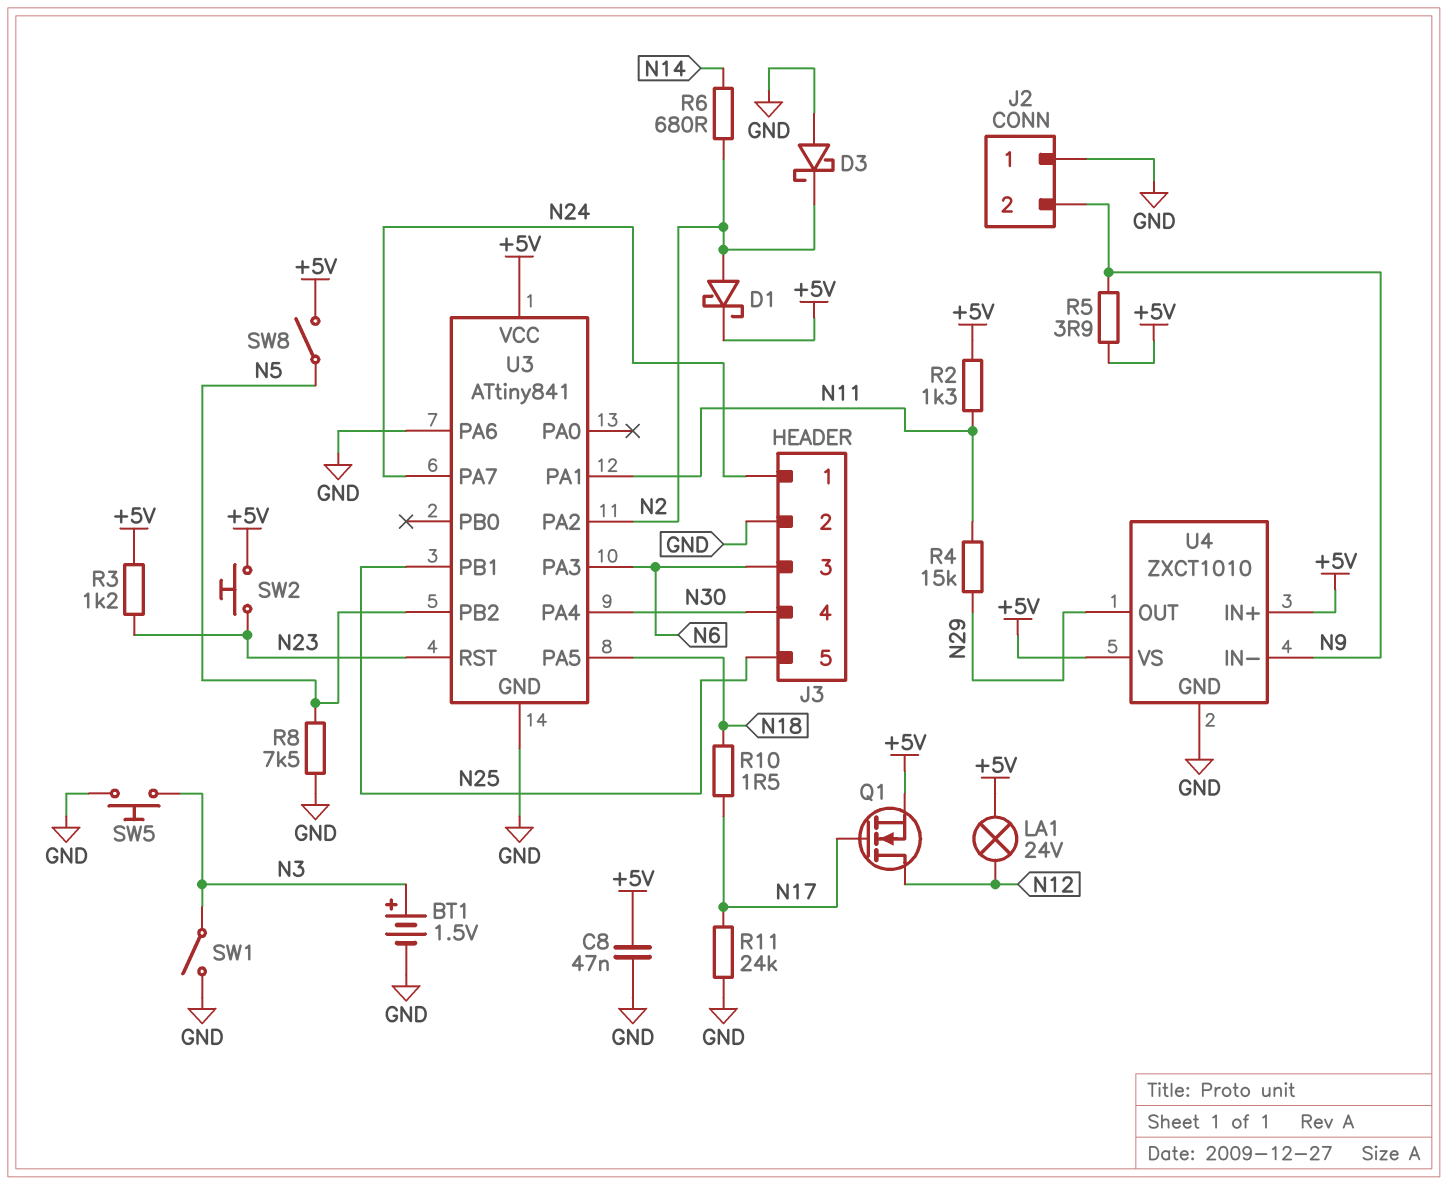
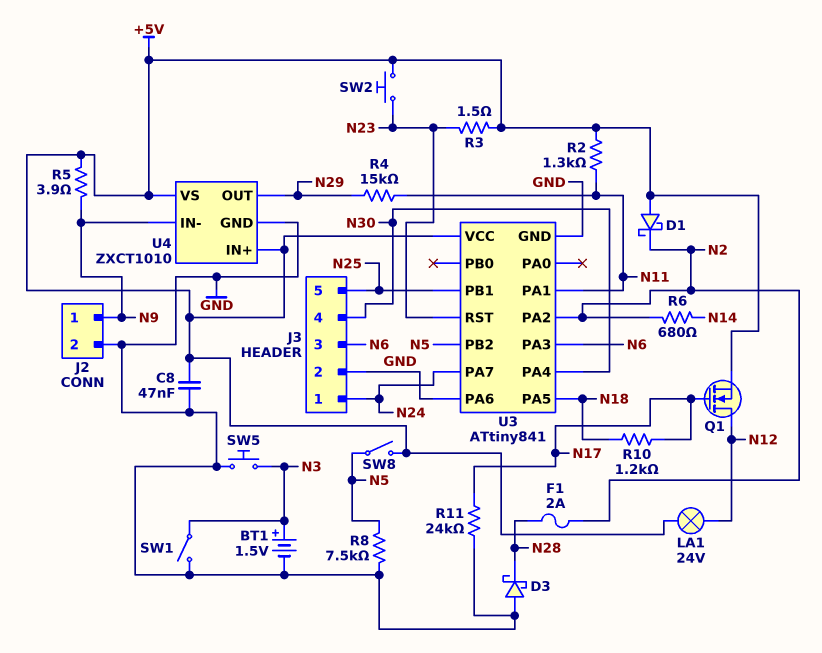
D1: schottky (A N2, K +5V) -> schottky (A +5V, K N2)
D3: schottky (A GND, K N2) -> schottky (A GND, K N28)
F1: none -> 2A (N2, N28)
J2 pin 1: GND -> N9
J2 pin 2: N9 -> GND
R3: 1.2k (+5V, N23) -> 1.5 (+5V, N23)
R10: 1.5 (N17, N18) -> 1.2k (N17, N18)

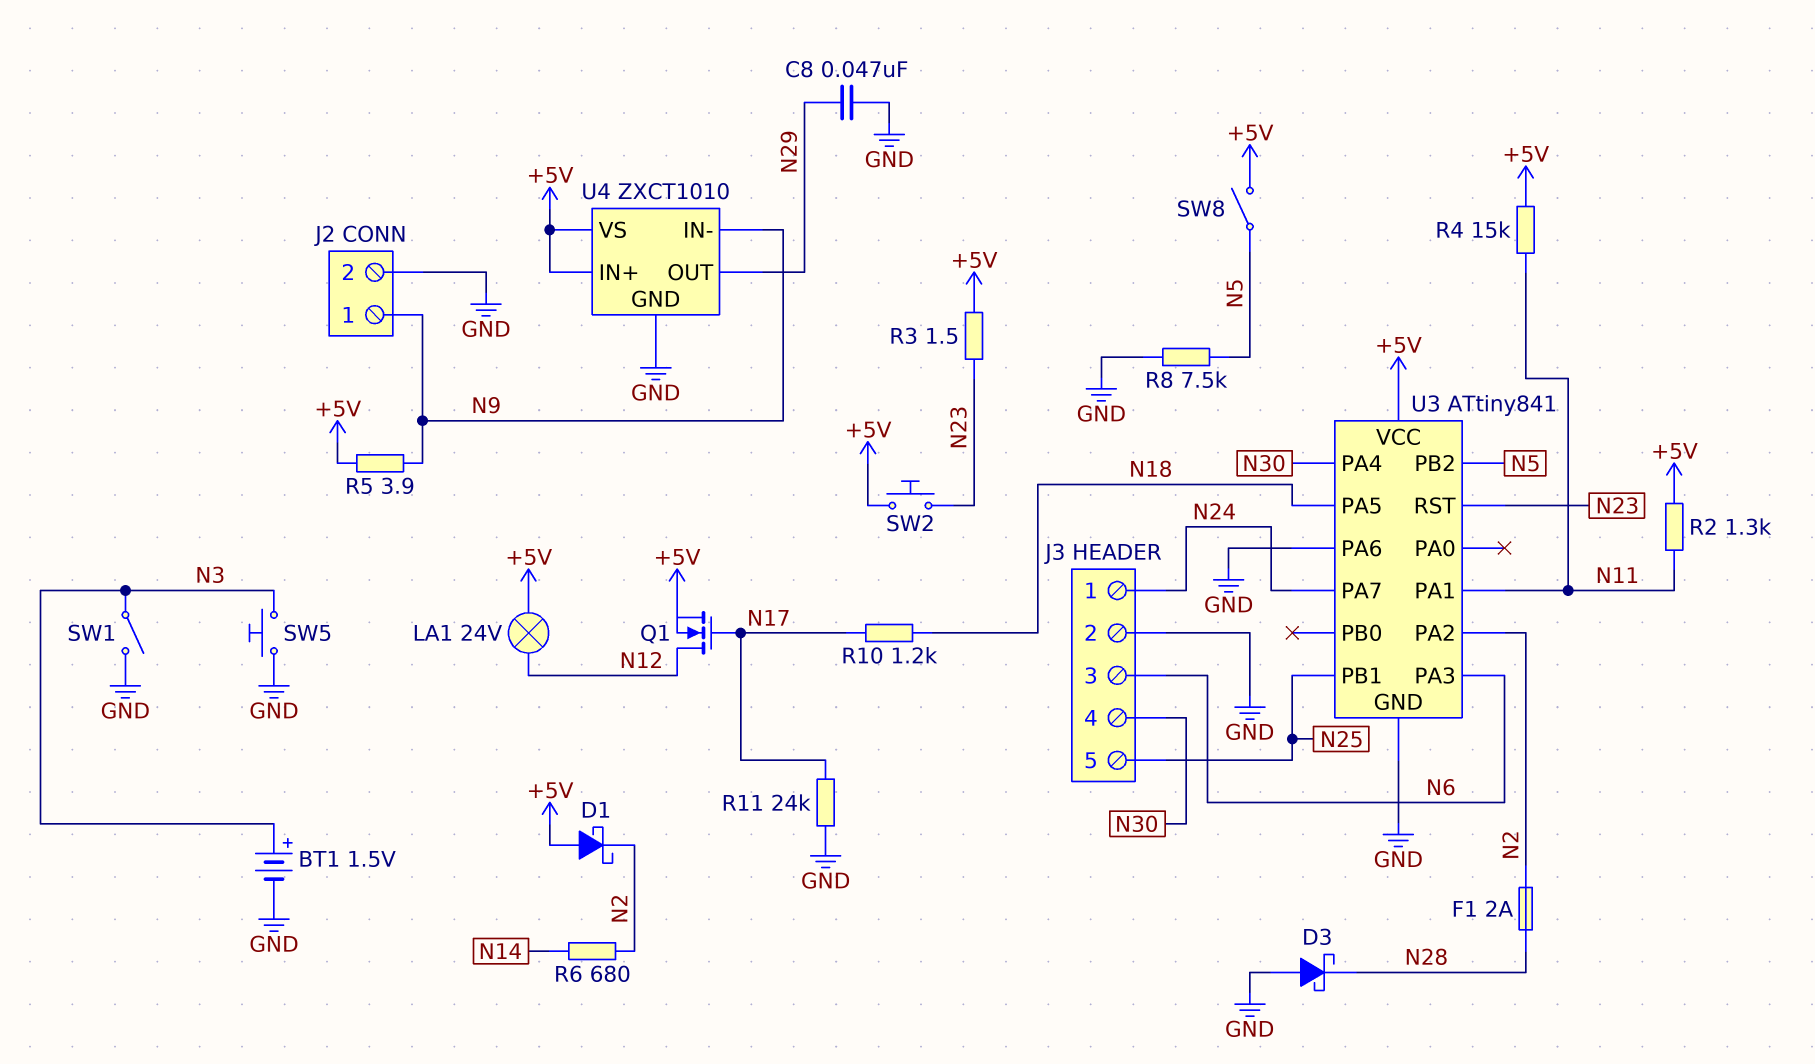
C8: 47nF (+5V, GND) -> 47nF (GND, N29)
R4: 15k (N11, N29) -> 15k (+5V, N11)

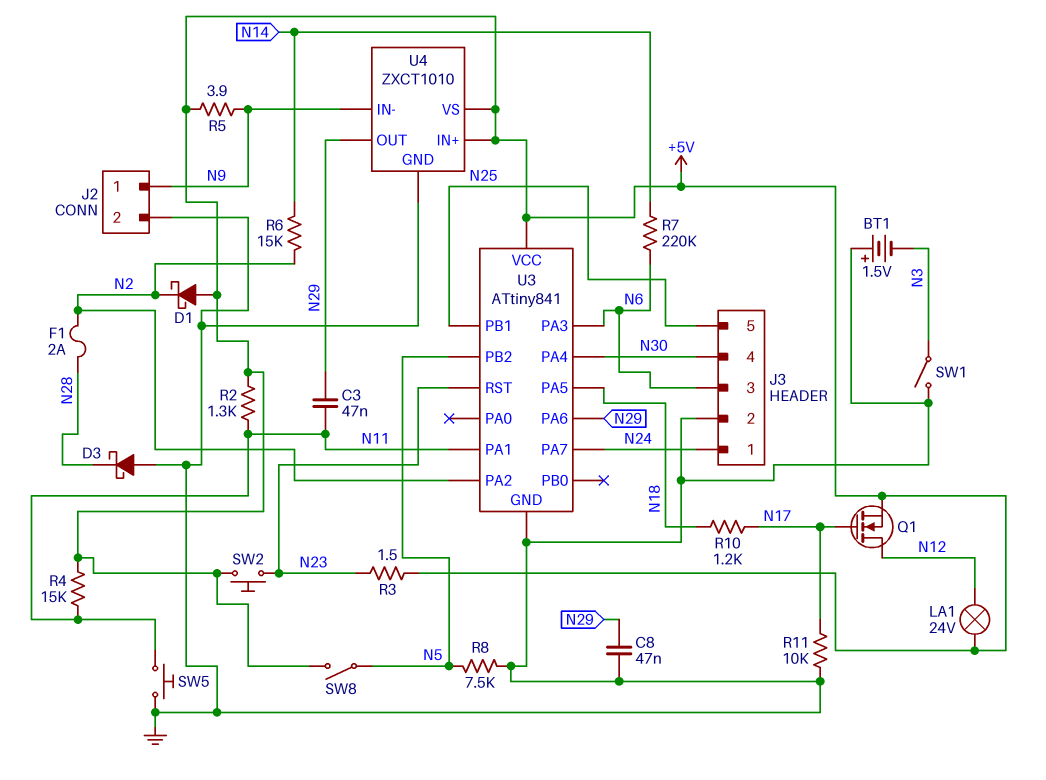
BT1: 1.5V (plus N3, minus GND) -> 1.5V (plus GND, minus N3)
C3: none -> 47nF (N11, N29)
R6: 680 (N2, N14) -> 15k (N2, N14)
R7: none -> 220k (N6, N14)
R11: 24k (GND, N17) -> 10k (GND, N17)
SW5: button (GND, N3) -> button (GND, N11)
U3 pin PA6: GND -> N29

